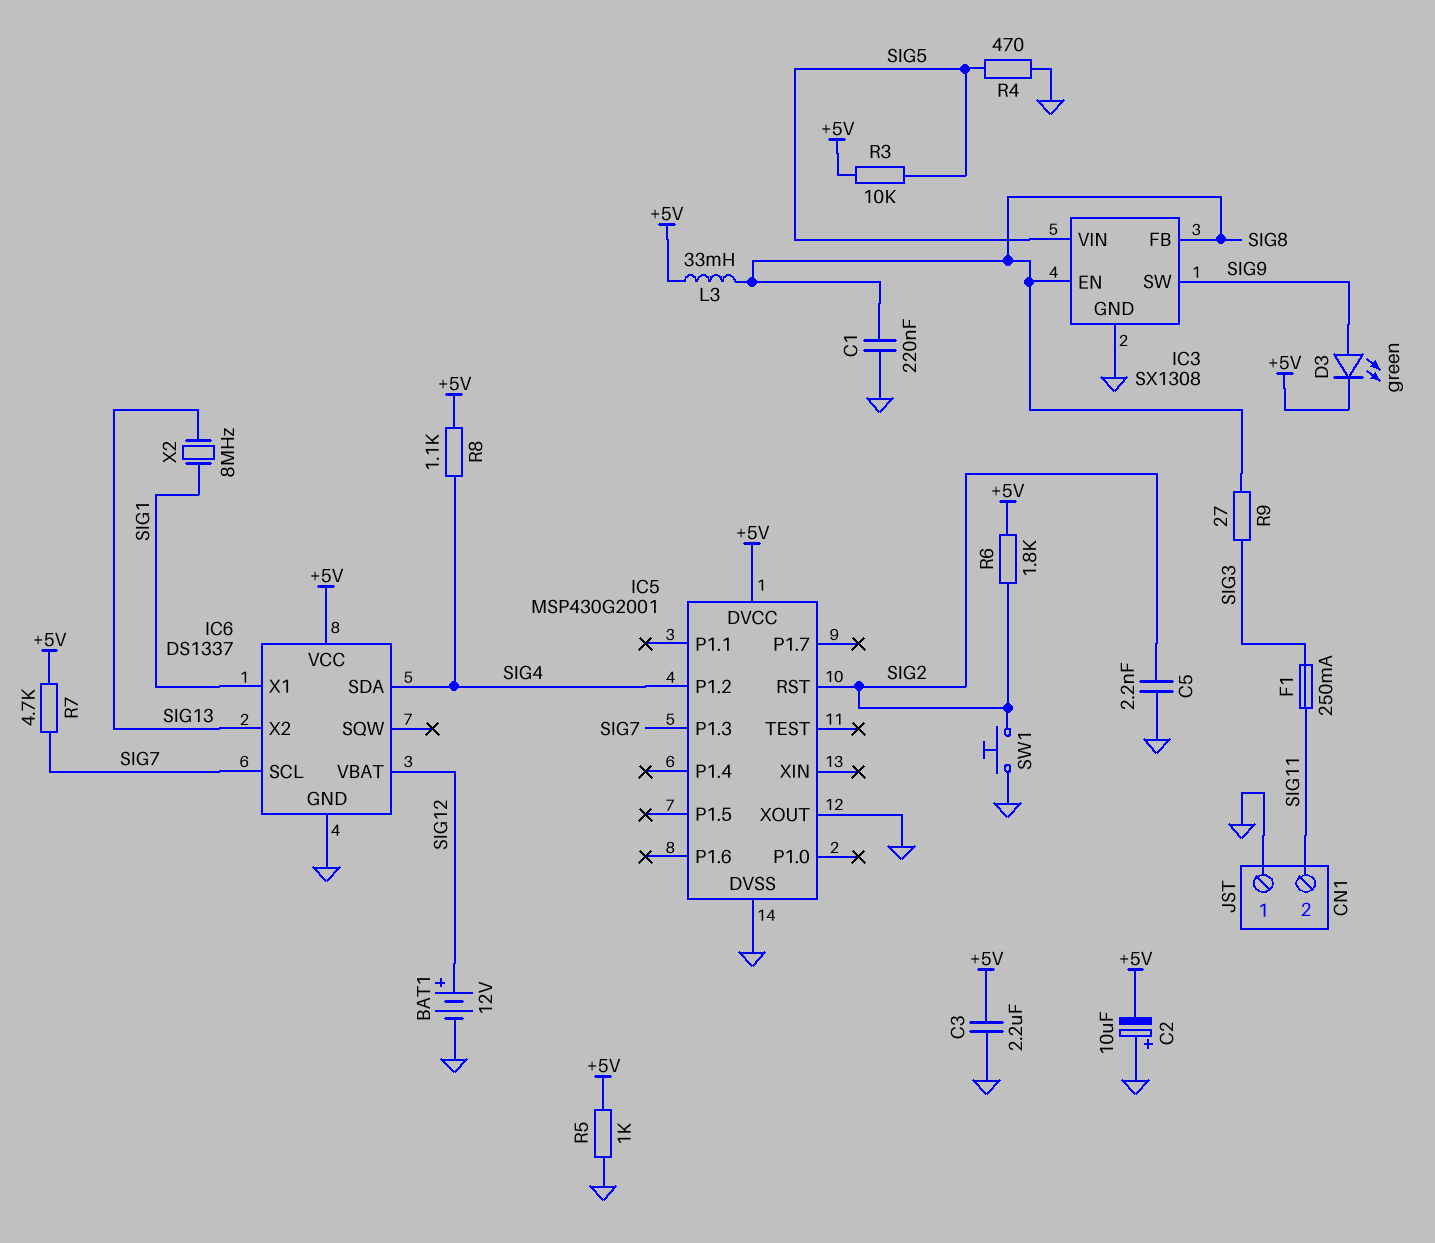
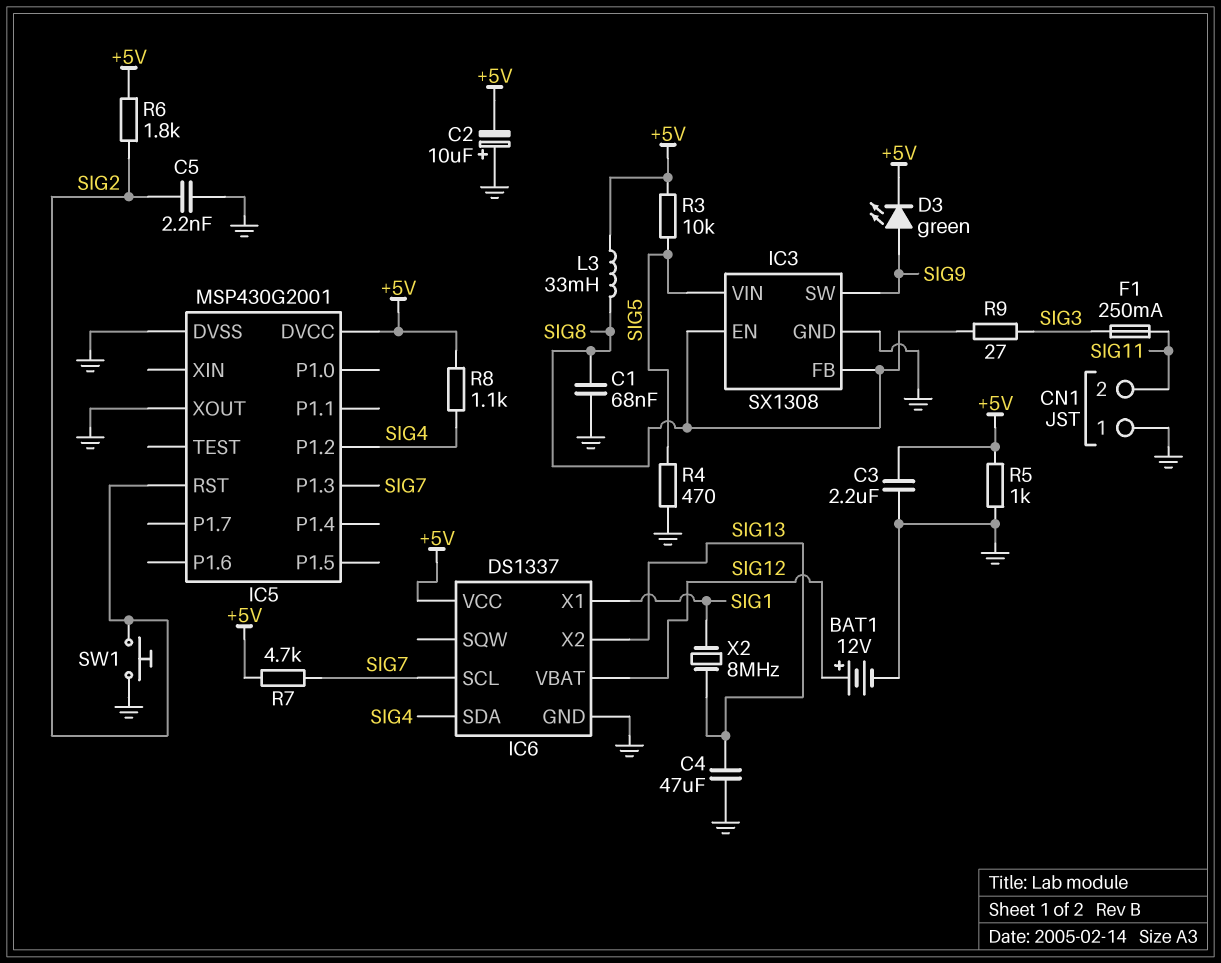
C1: 220nF (GND, SIG8) -> 68nF (GND, SIG8)
C4: none -> 47uF (GND, SIG13)

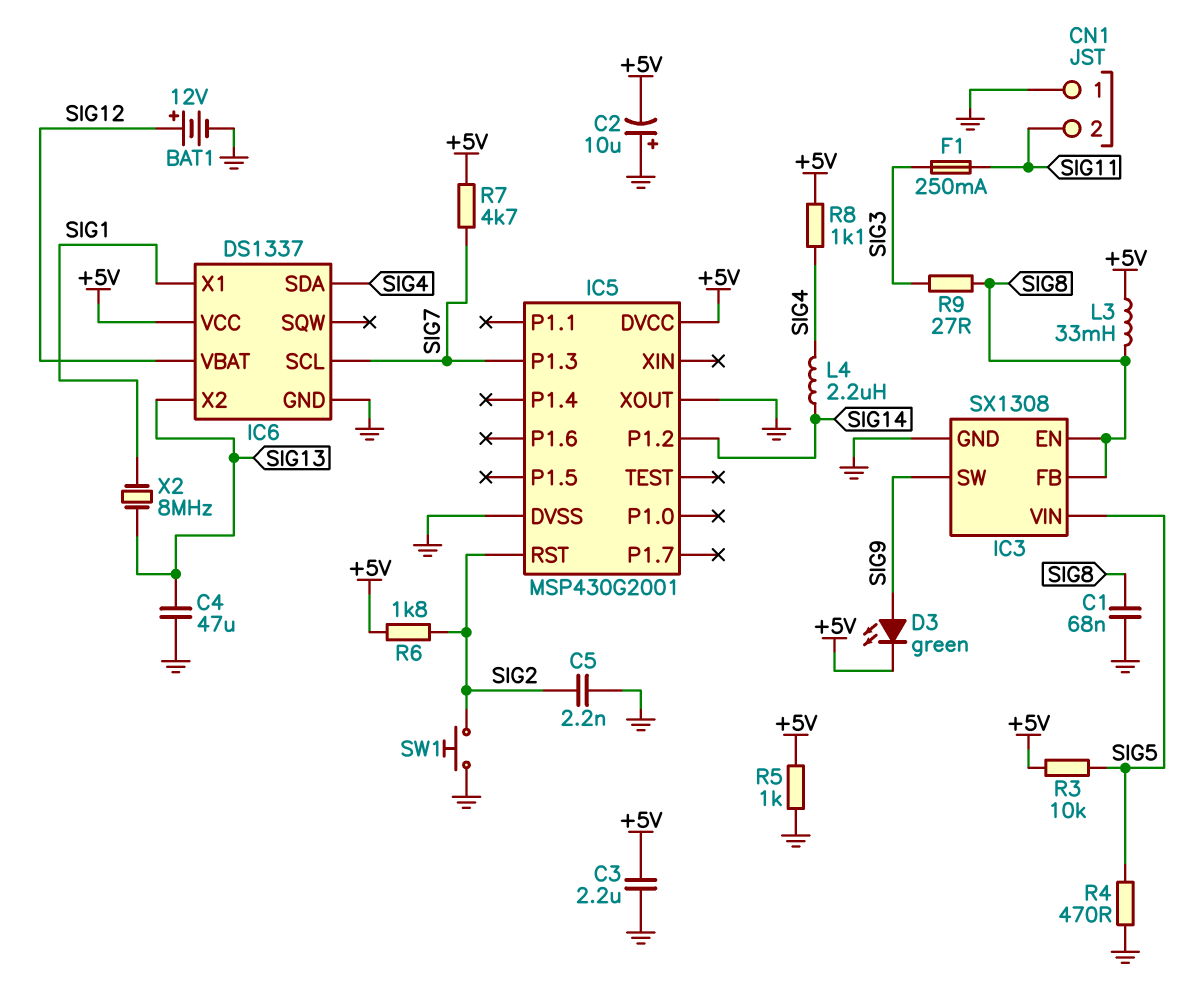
IC5 pin P1.2: SIG4 -> SIG14
L4: none -> 2.2uH (SIG4, SIG14)

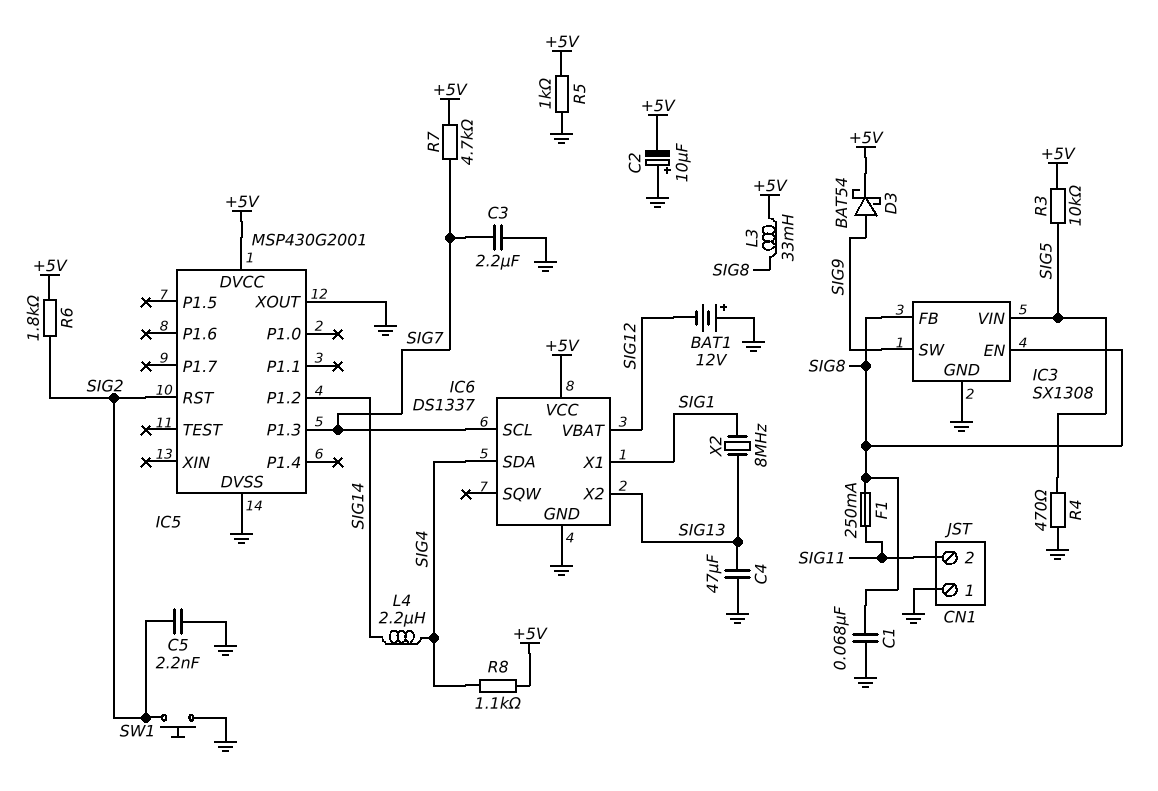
BAT1: 12V (plus SIG12, minus GND) -> 12V (plus GND, minus SIG12)
C3: 2.2uF (+5V, GND) -> 2.2uF (GND, SIG7)
D3: LED green (A SIG9, K +5V) -> schottky BAT54 (A SIG9, K +5V)
F1: 250mA (SIG3, SIG11) -> 250mA (SIG8, SIG11)
R9: 27 (SIG3, SIG8) -> none

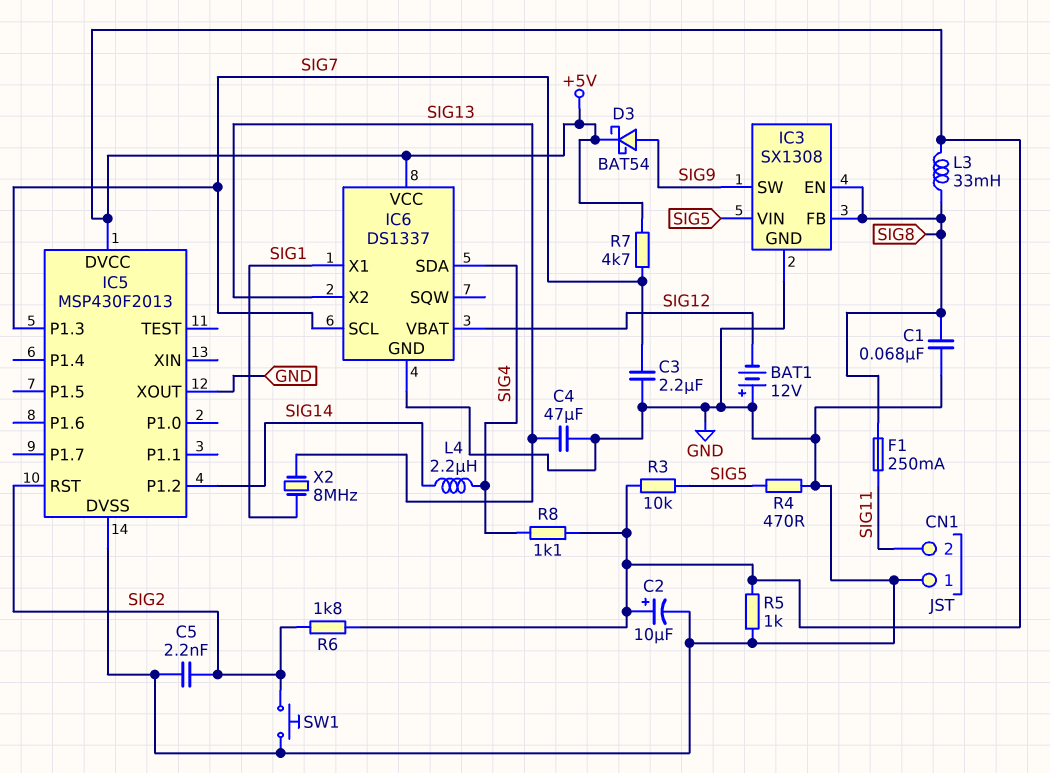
C2: 10uF (plus GND, minus +5V) -> 10uF (plus +5V, minus GND)
IC5: MSP430G2001 -> MSP430F2013

